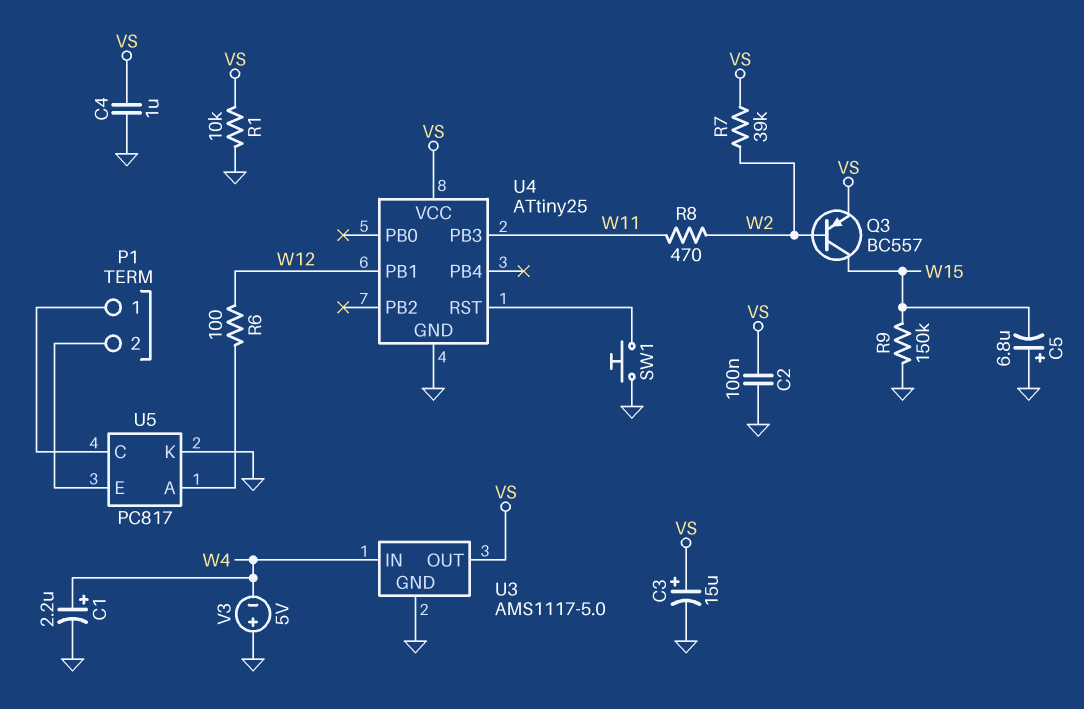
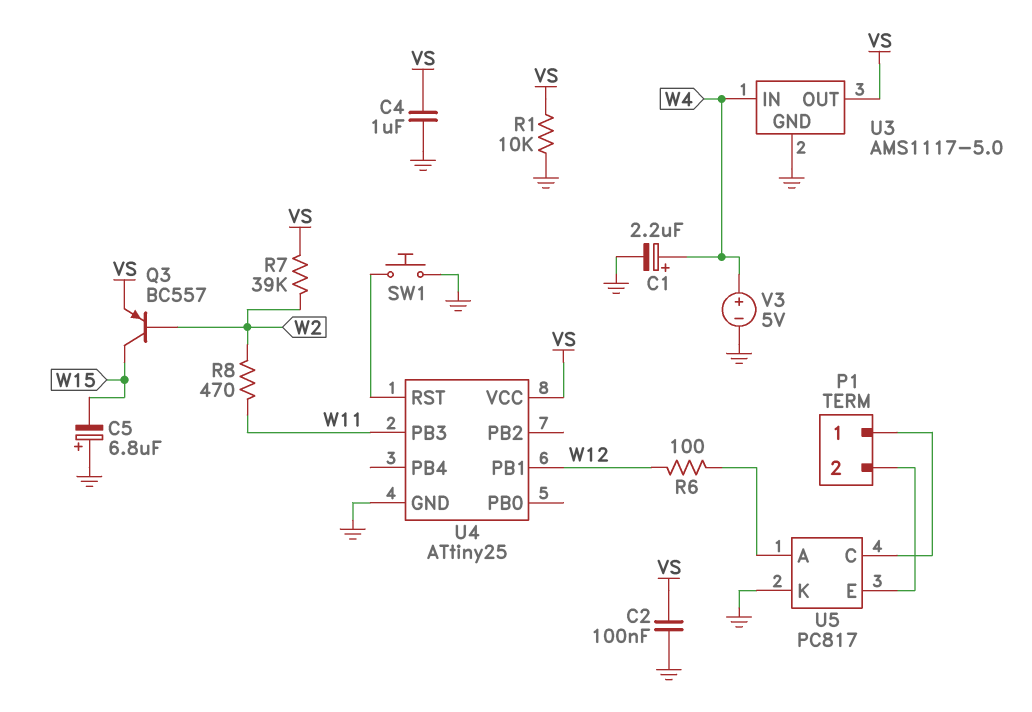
C3: 15uF (plus VS, minus GND) -> none
R9: 150k (GND, W15) -> none
V3: 5V (plus GND, minus W4) -> 5V (plus W4, minus GND)

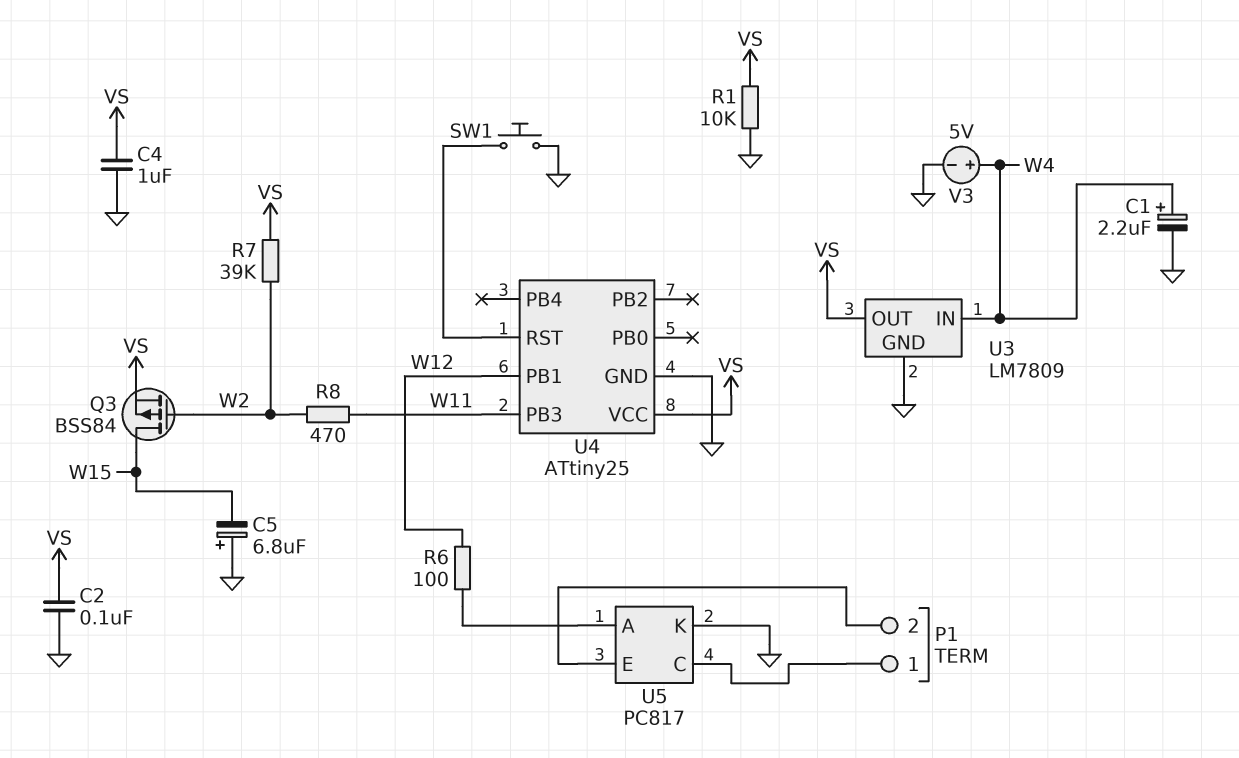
Q3: PNP BC557 (B W2, C W15, E VS) -> PMOS BSS84 (G W2, D W15, S VS)
U3: AMS1117-5.0 -> LM7809

